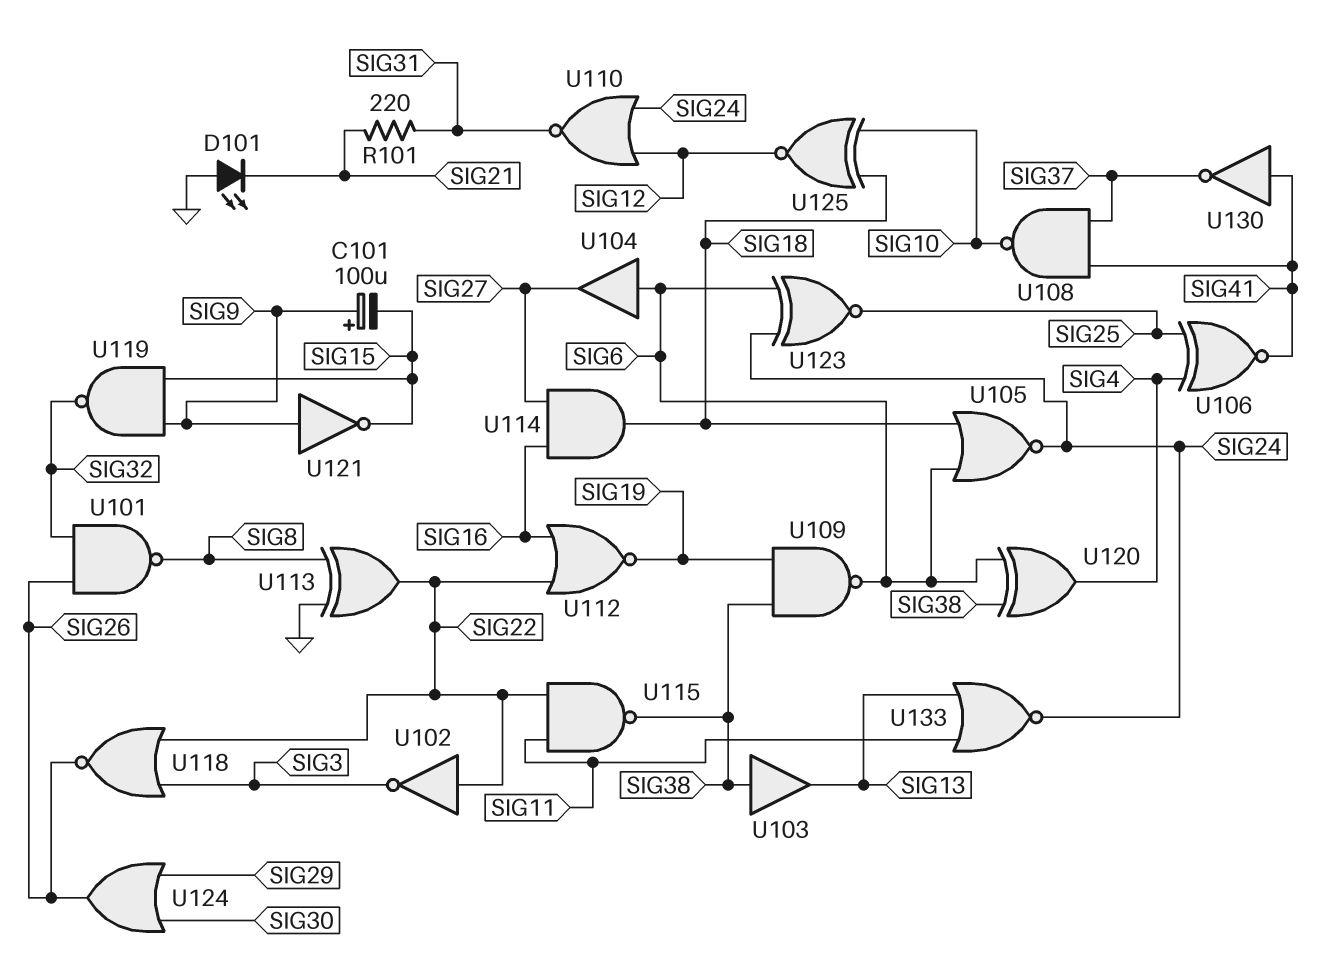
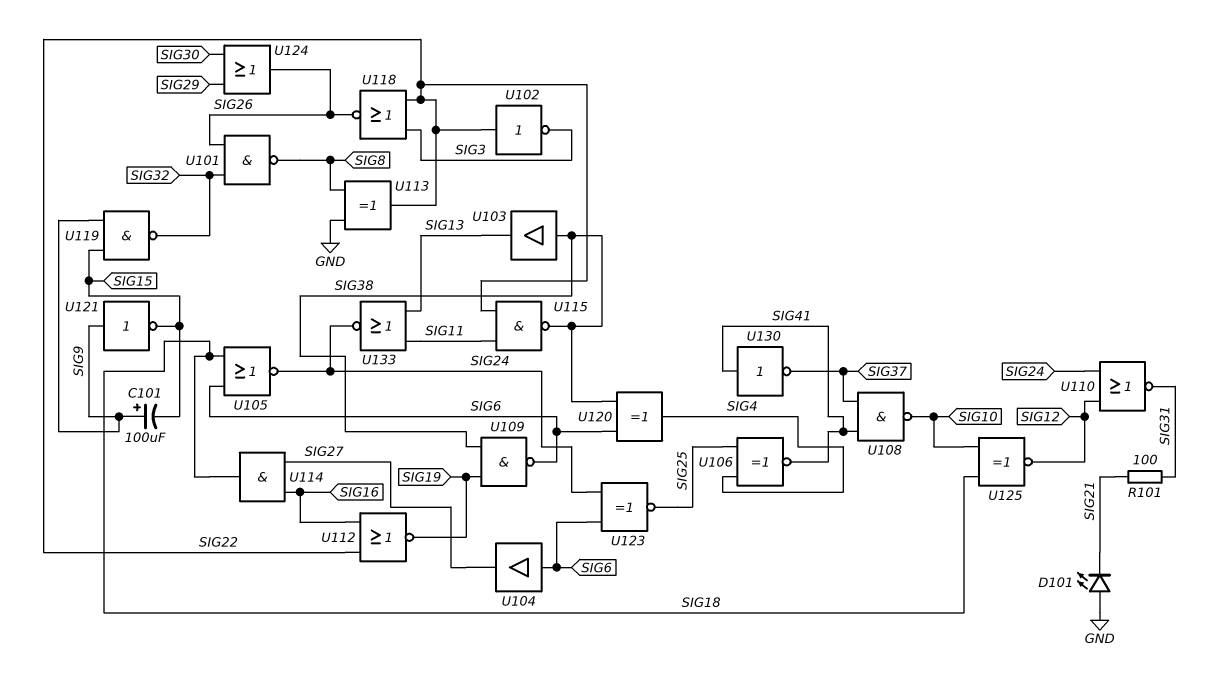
R101: 220 (SIG21, SIG31) -> 100 (SIG21, SIG31)

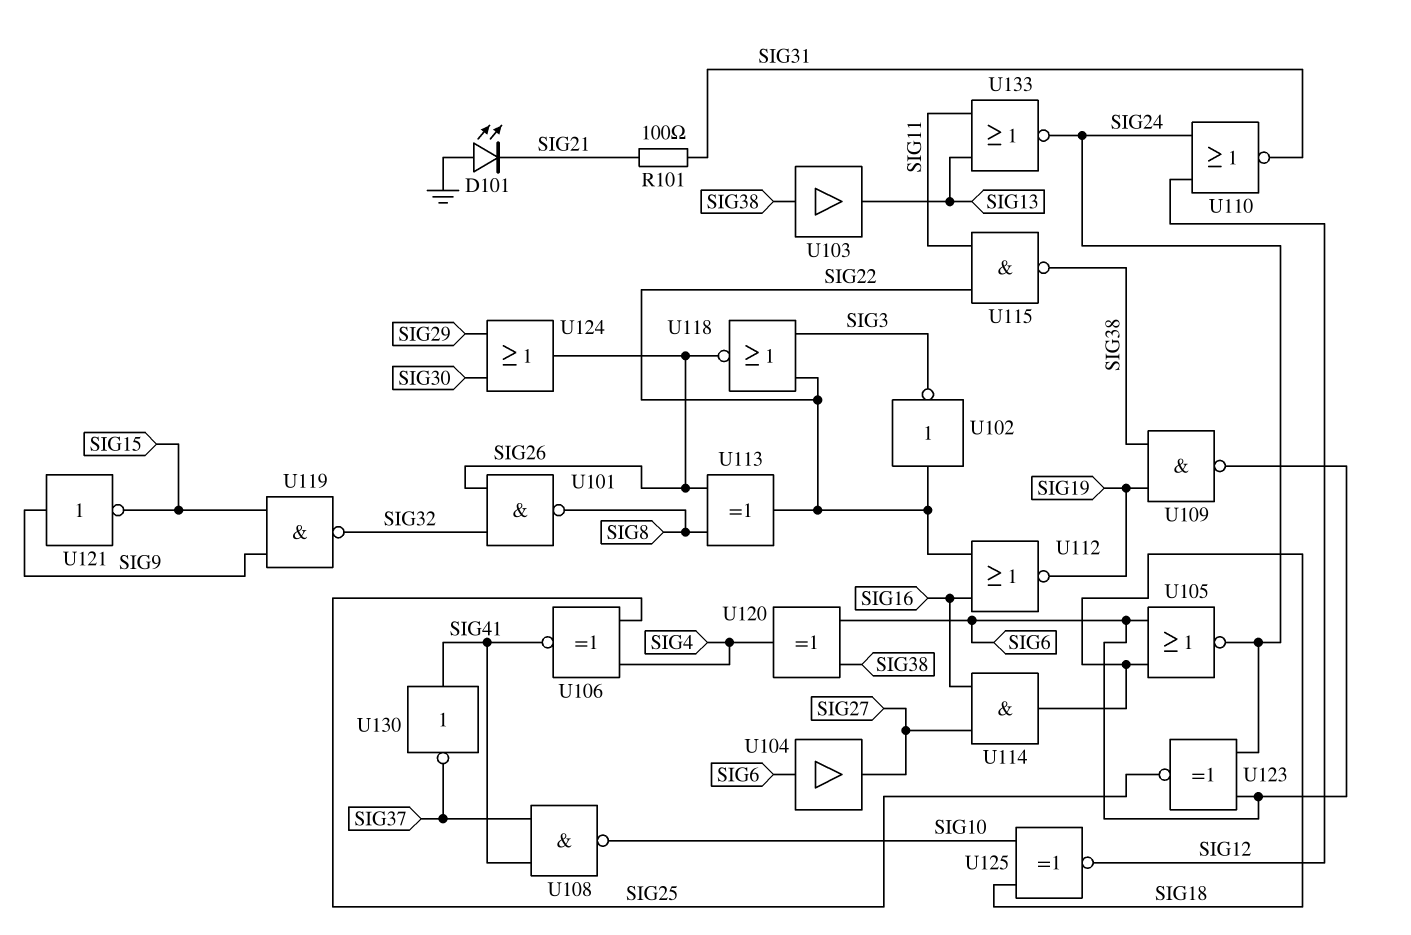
C101: 100uF (plus SIG9, minus SIG15) -> none
U113: XOR (in GND, in SIG8, out SIG22) -> XOR (in SIG8, in SIG26, out SIG22)

